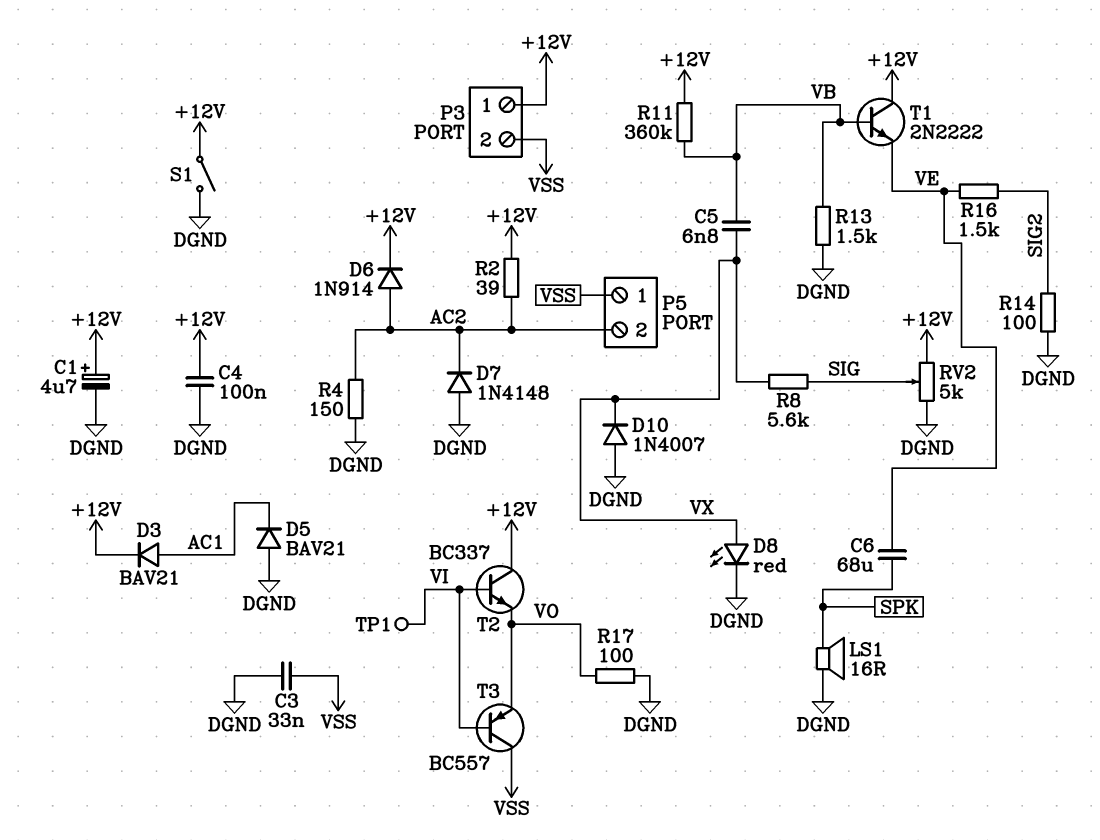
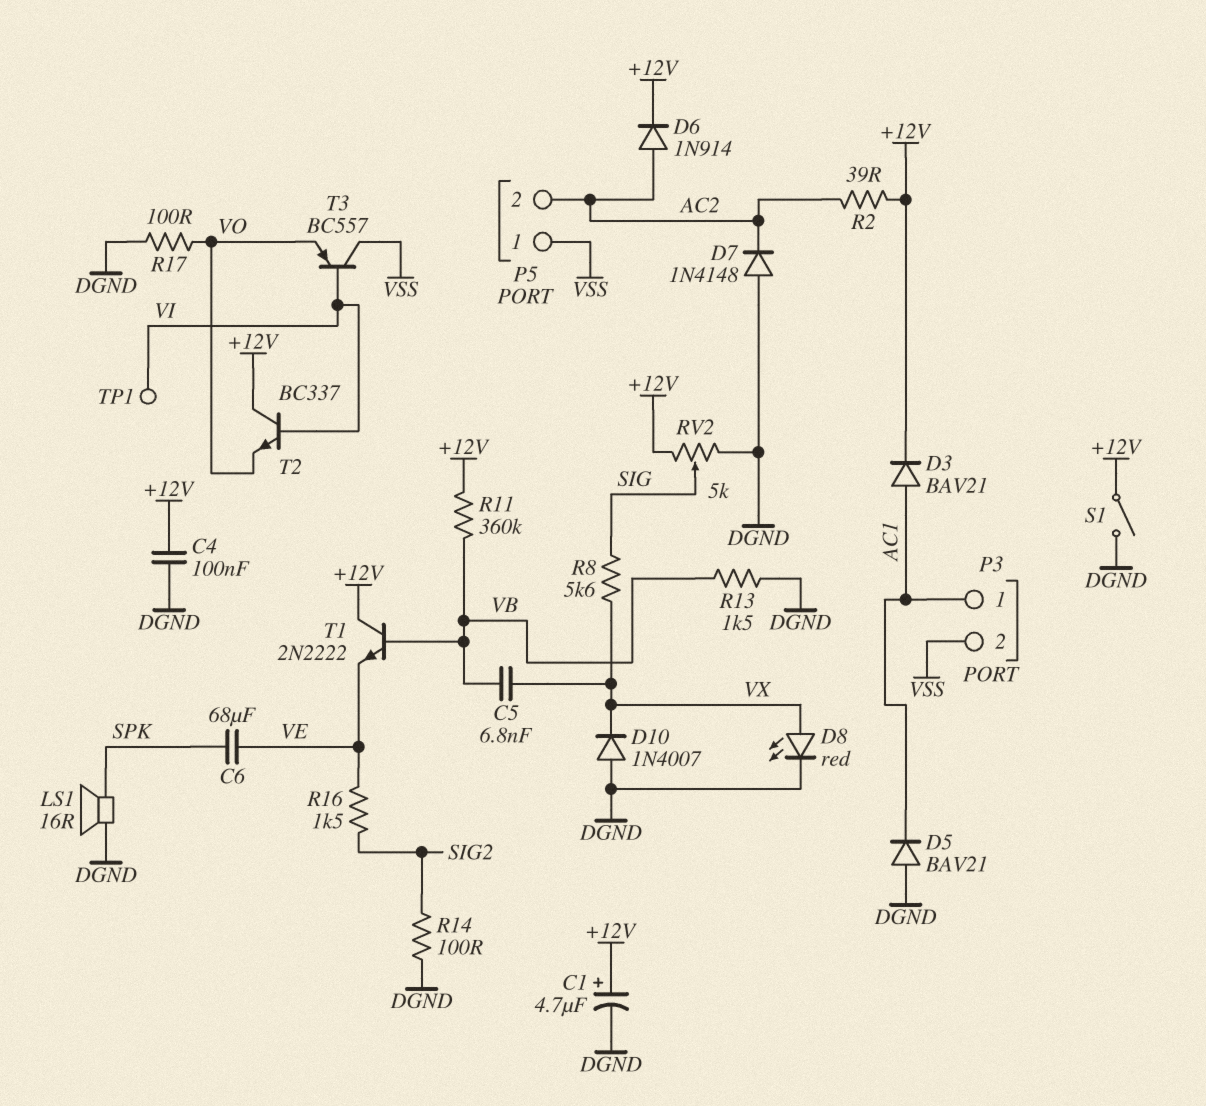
C3: 33nF (DGND, VSS) -> none
P3 pin 1: +12V -> AC1
R4: 150 (AC2, DGND) -> none

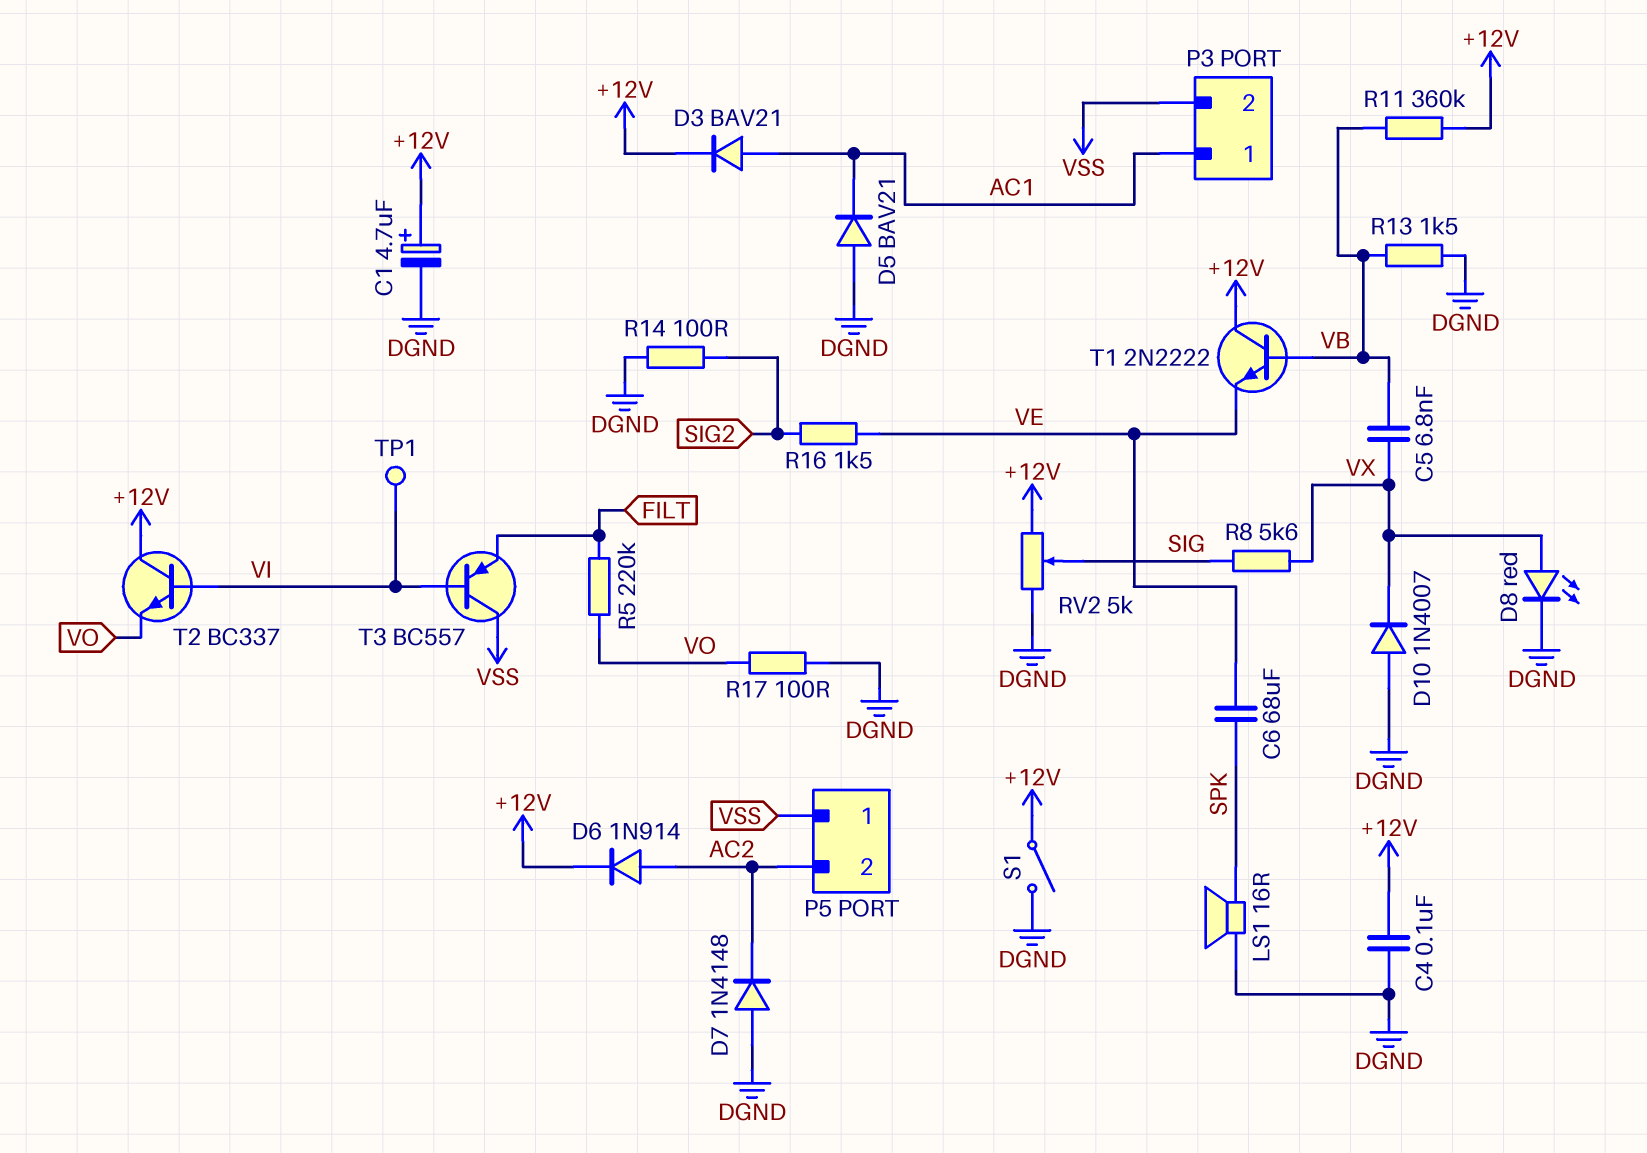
R2: 39 (+12V, AC2) -> none
R5: none -> 220k (FILT, VO)
T3: PNP BC557 (B VI, C VSS, E VO) -> PNP BC557 (B VI, C VSS, E FILT)

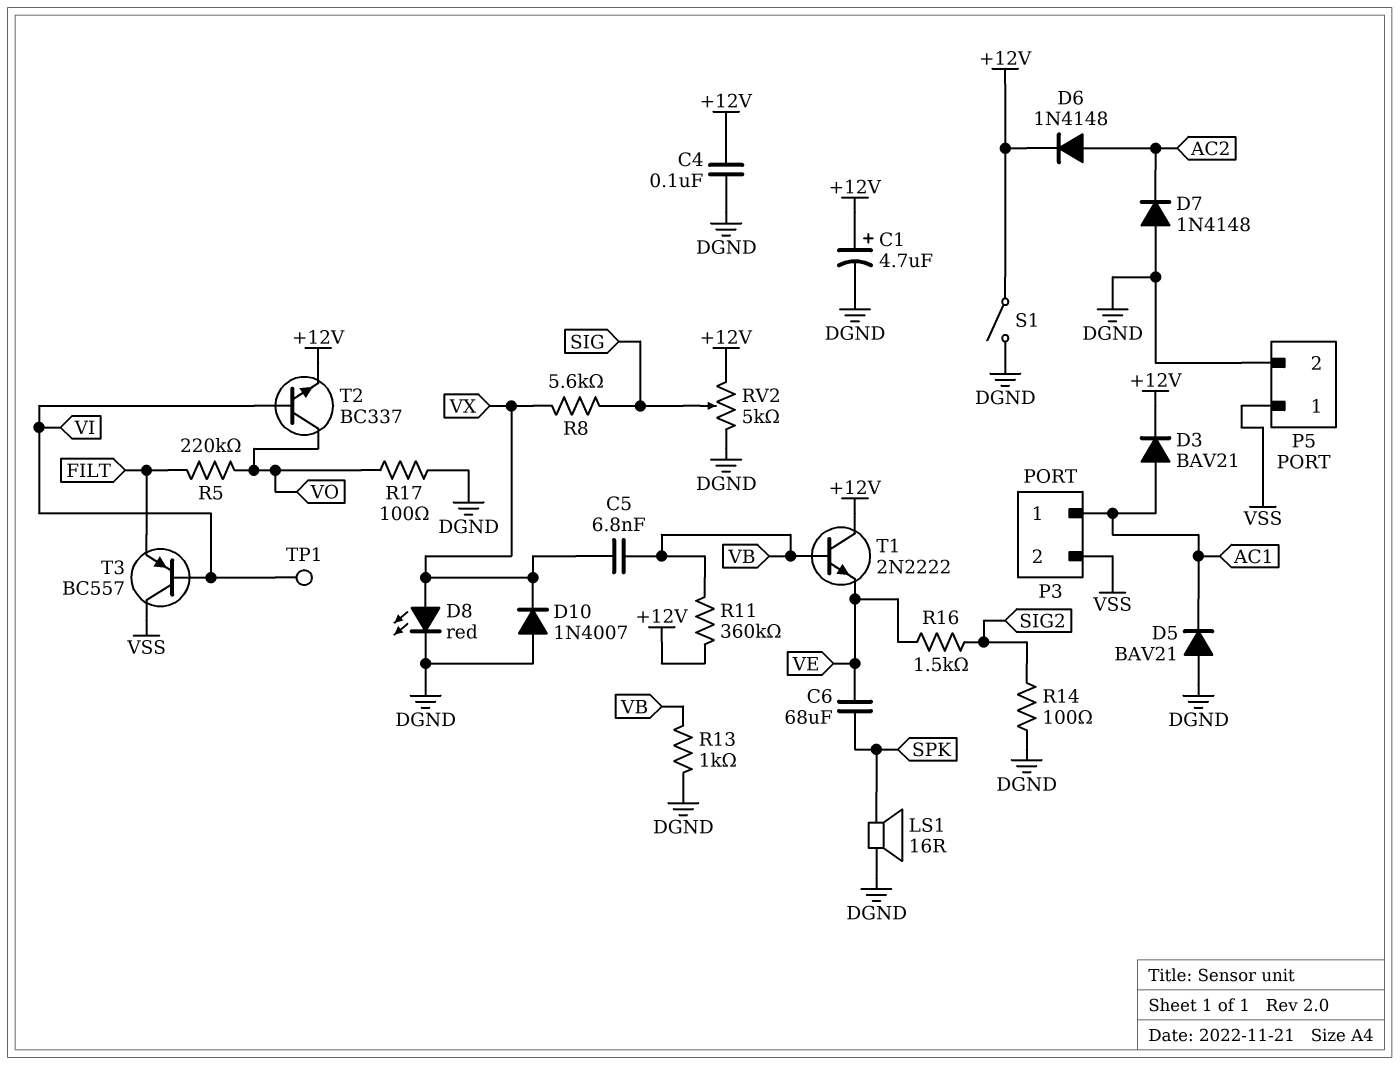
D6: diode 1N914 (A AC2, K +12V) -> diode 1N4148 (A AC2, K +12V)
P5 pin 2: AC2 -> DGND
R13: 1.5k (DGND, VB) -> 1k (DGND, VB)
T2: NPN BC337 (B VI, C +12V, E VO) -> NPN BC337 (B VI, C VO, E +12V)

